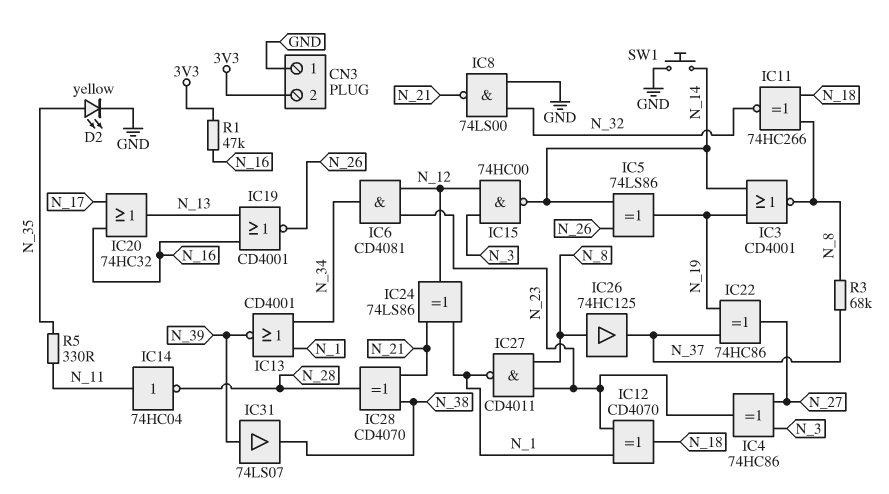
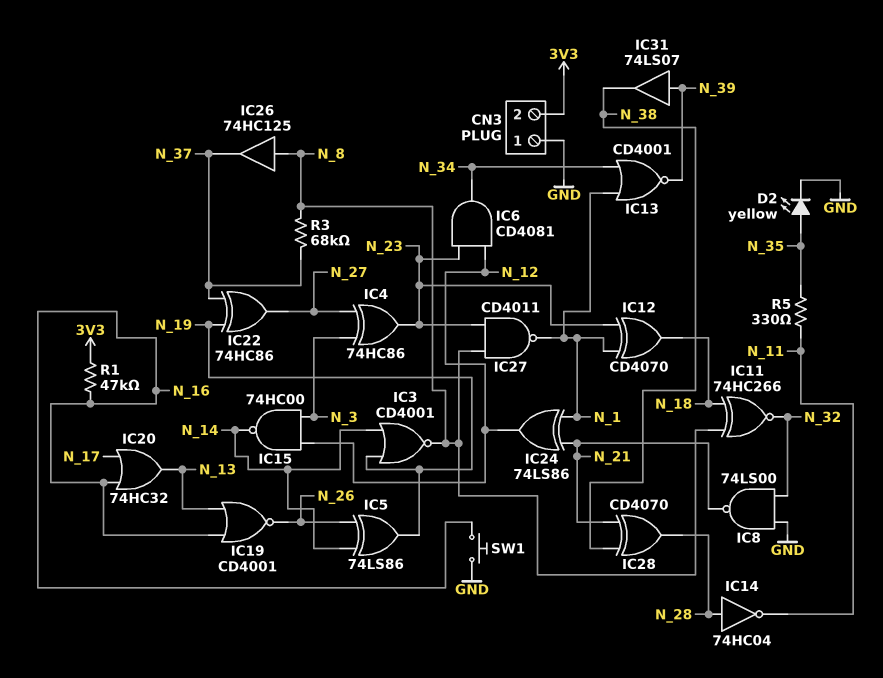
IC14: NOT 74HC04 (in N_11, out N_28) -> NOT 74HC04 (in N_28, out N_11)
SW1: button (GND, N_14) -> button (GND, N_16)

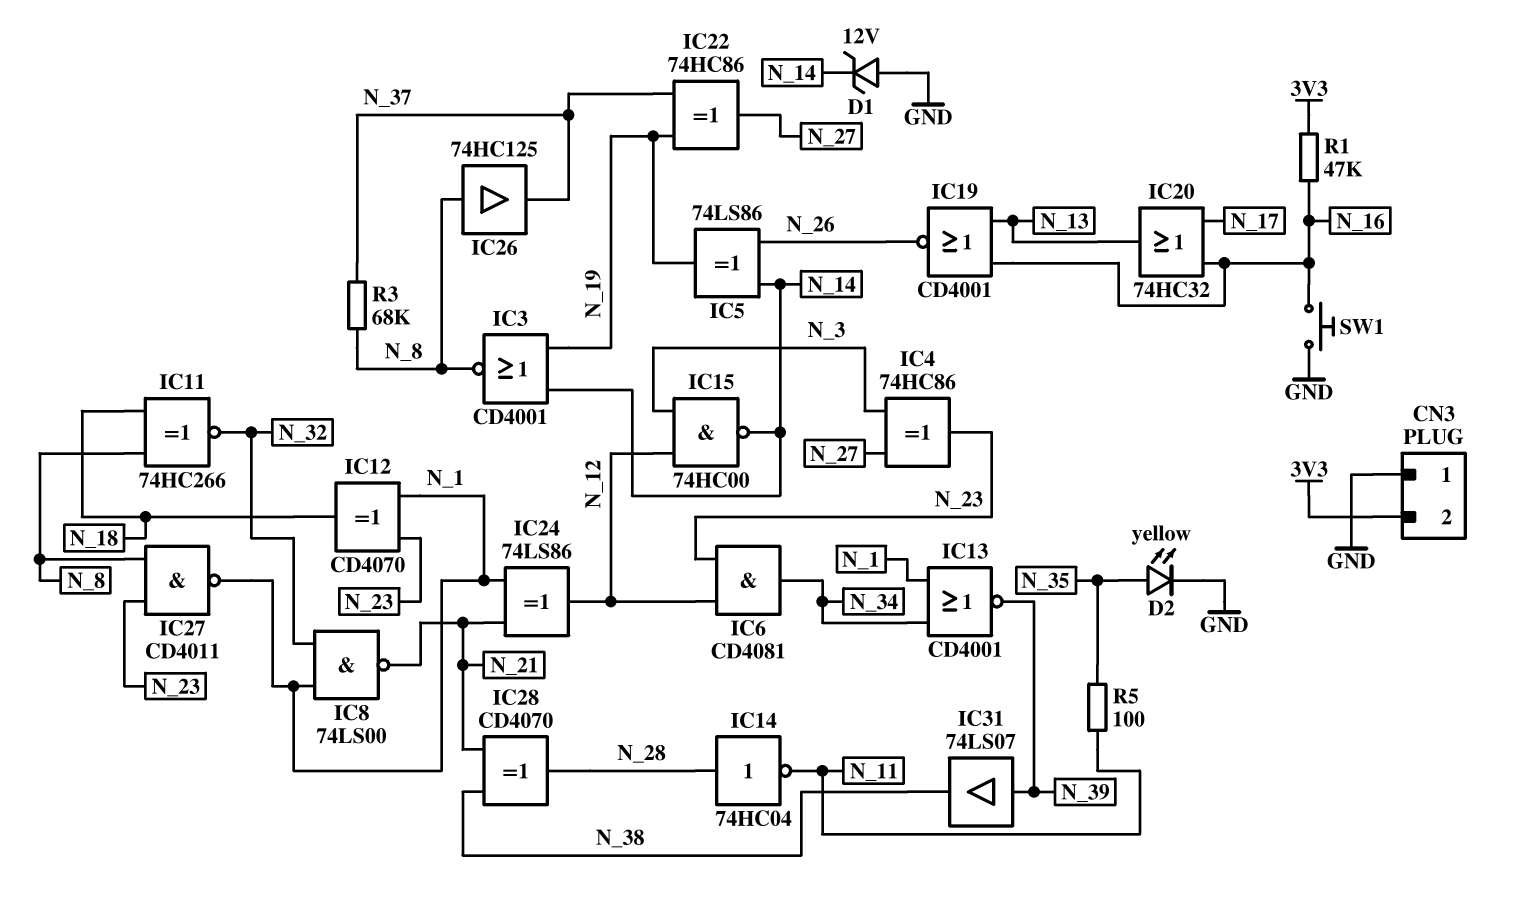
D1: none -> zener 12V (A GND, K N_14)
IC8: NAND 74LS00 (in GND, in N_32, out N_21) -> NAND 74LS00 (in N_1, in N_32, out N_21)
R5: 330 (N_11, N_35) -> 100 (N_11, N_35)

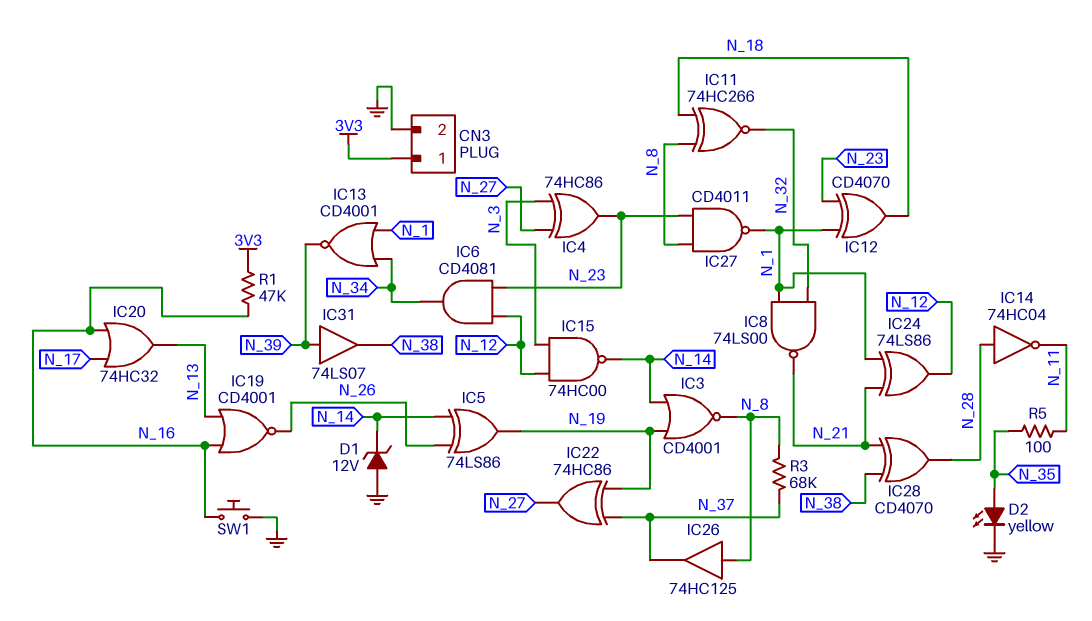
CN3 pin 1: GND -> 3V3
CN3 pin 2: 3V3 -> GND

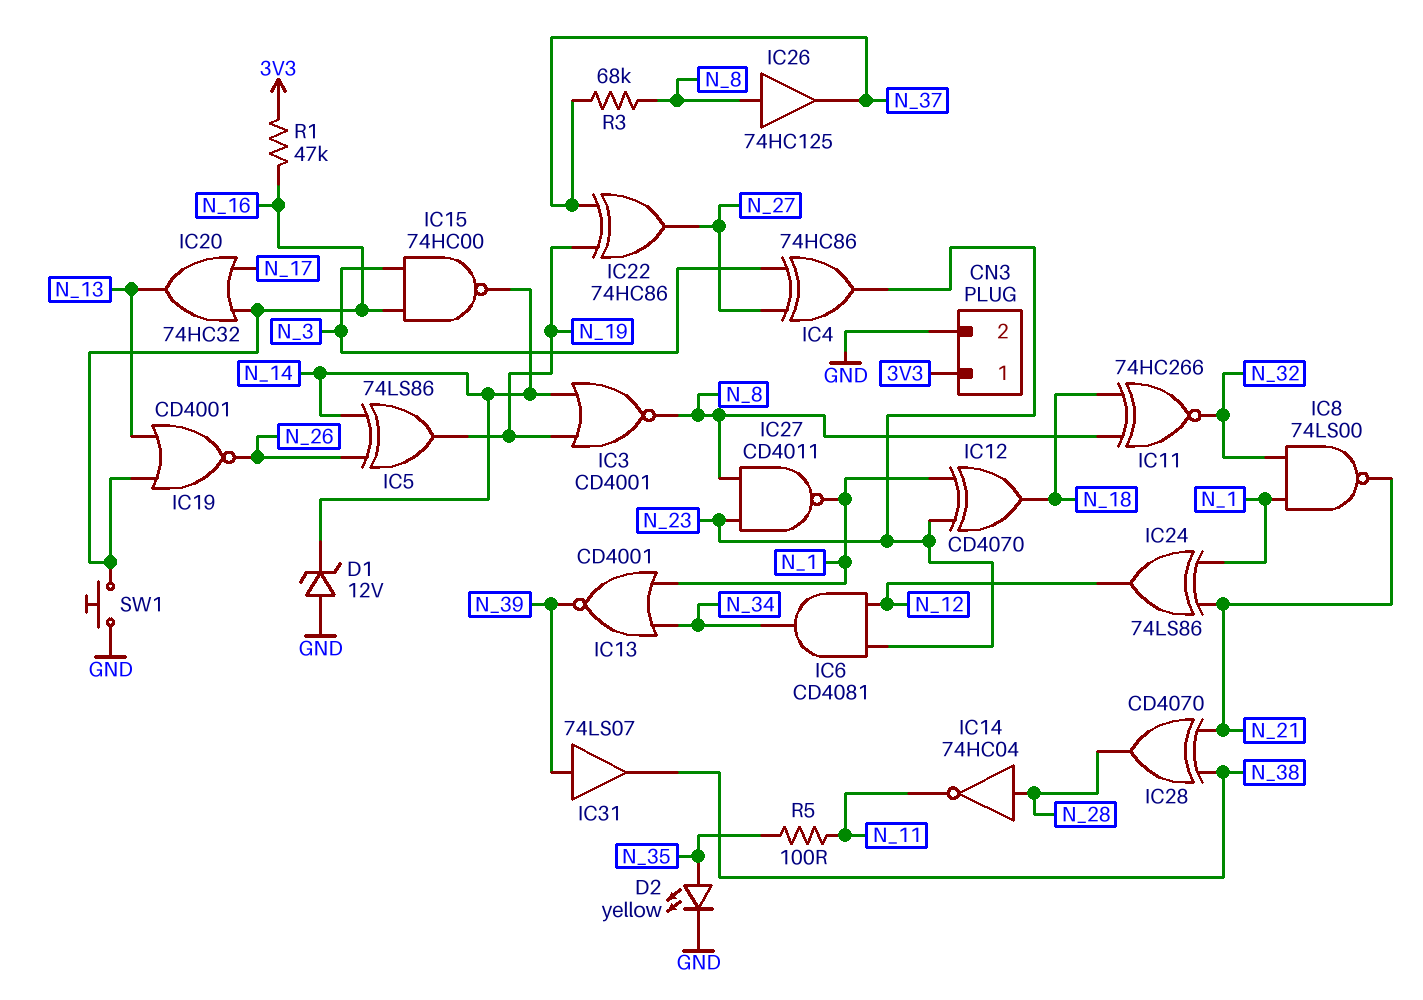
IC15: NAND 74HC00 (in N_3, in N_12, out N_14) -> NAND 74HC00 (in N_3, in N_16, out N_14)

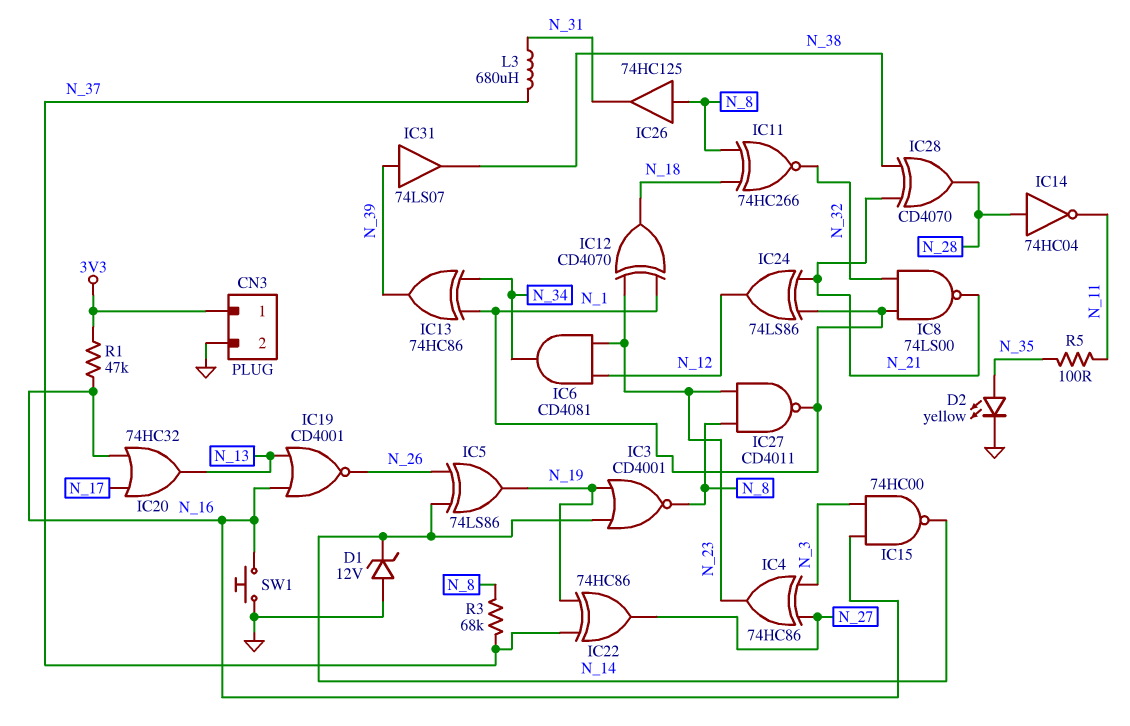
IC13: NOR CD4001 (in N_1, in N_34, out N_39) -> XOR 74HC86 (in N_1, in N_34, out N_39)
IC26: buffer 74HC125 (in N_8, out N_37) -> buffer 74HC125 (in N_8, out N_31)
L3: none -> 680uH (N_31, N_37)

